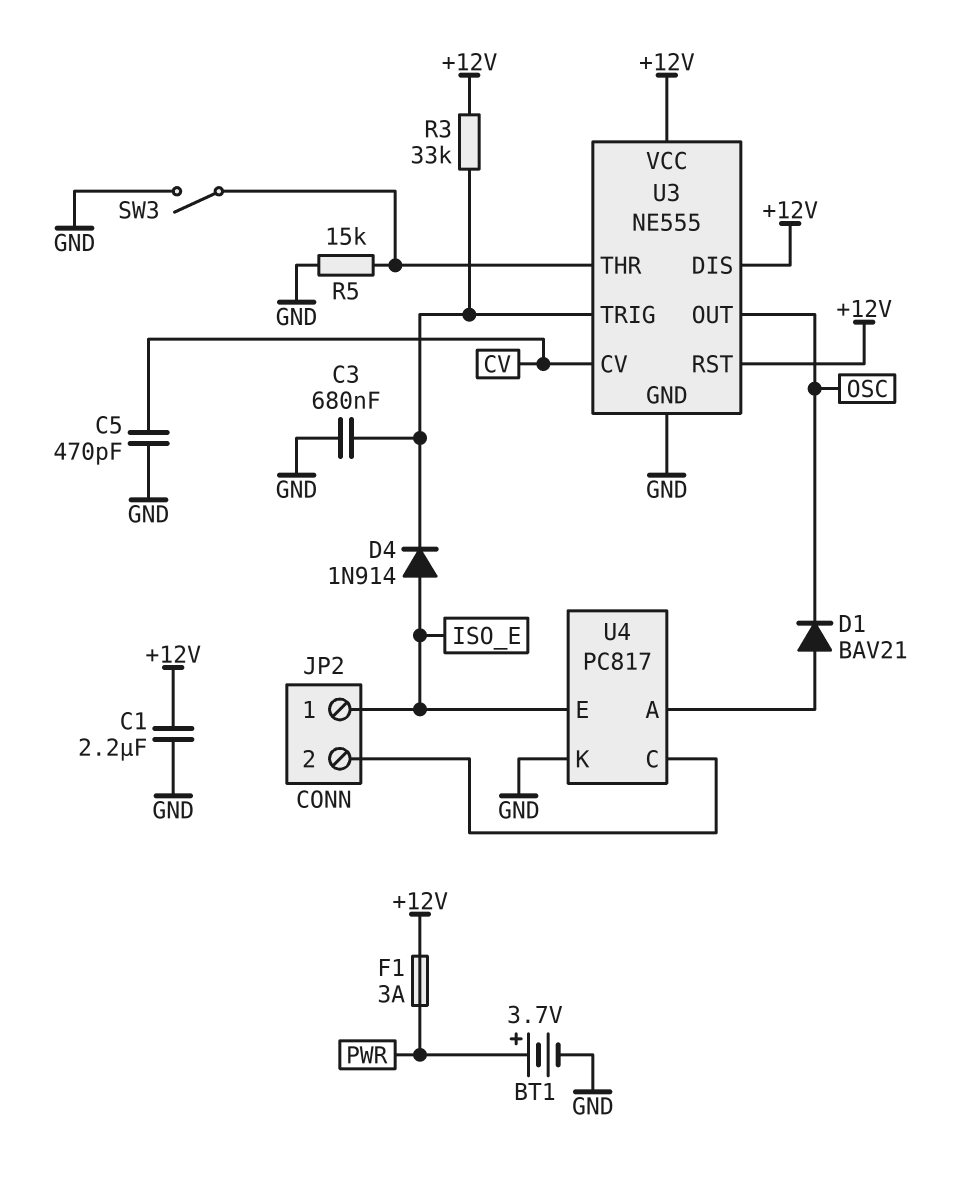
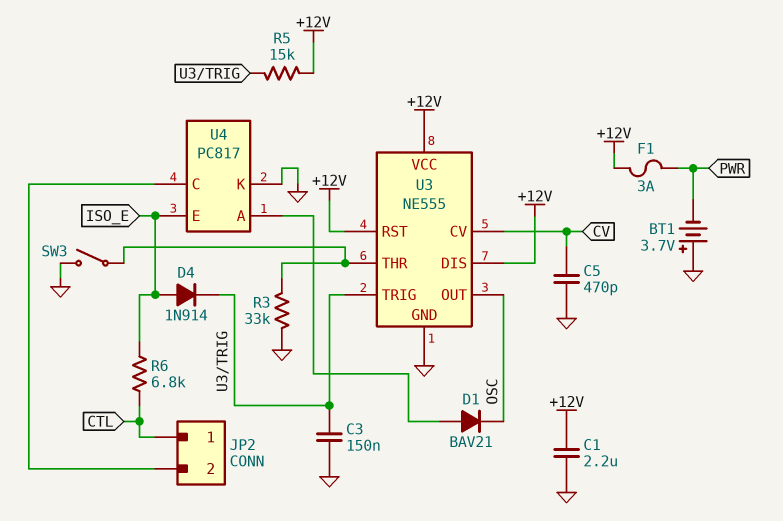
BT1: 3.7V (plus PWR, minus GND) -> 3.7V (plus GND, minus PWR)
C3: 680nF (GND, U3/TRIG) -> 150nF (GND, U3/TRIG)
JP2 pin 1: ISO_E -> CTL
R3: 33k (+12V, U3/TRIG) -> 33k (GND, U3/THR)
R5: 15k (GND, U3/THR) -> 15k (+12V, U3/TRIG)
R6: none -> 6.8k (CTL, ISO_E)

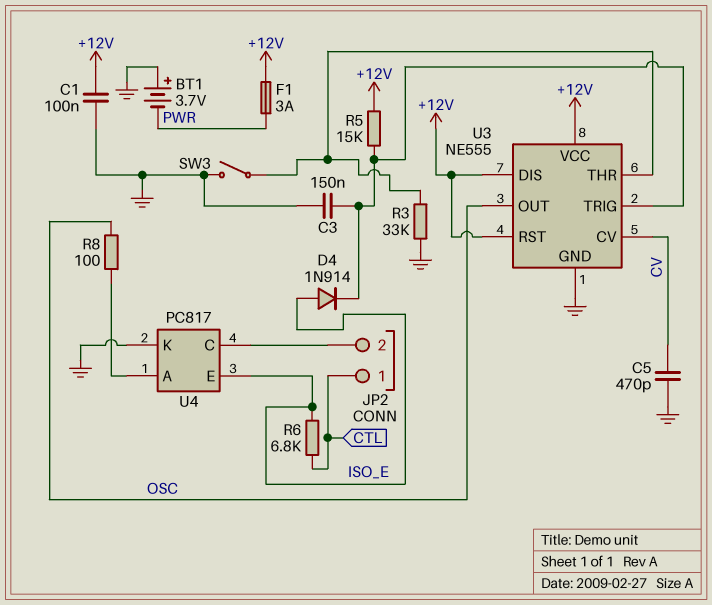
C1: 2.2uF (+12V, GND) -> 100nF (+12V, GND)
D1: diode BAV21 (A U4/A, K OSC) -> none
R8: none -> 100 (OSC, U4/A)

